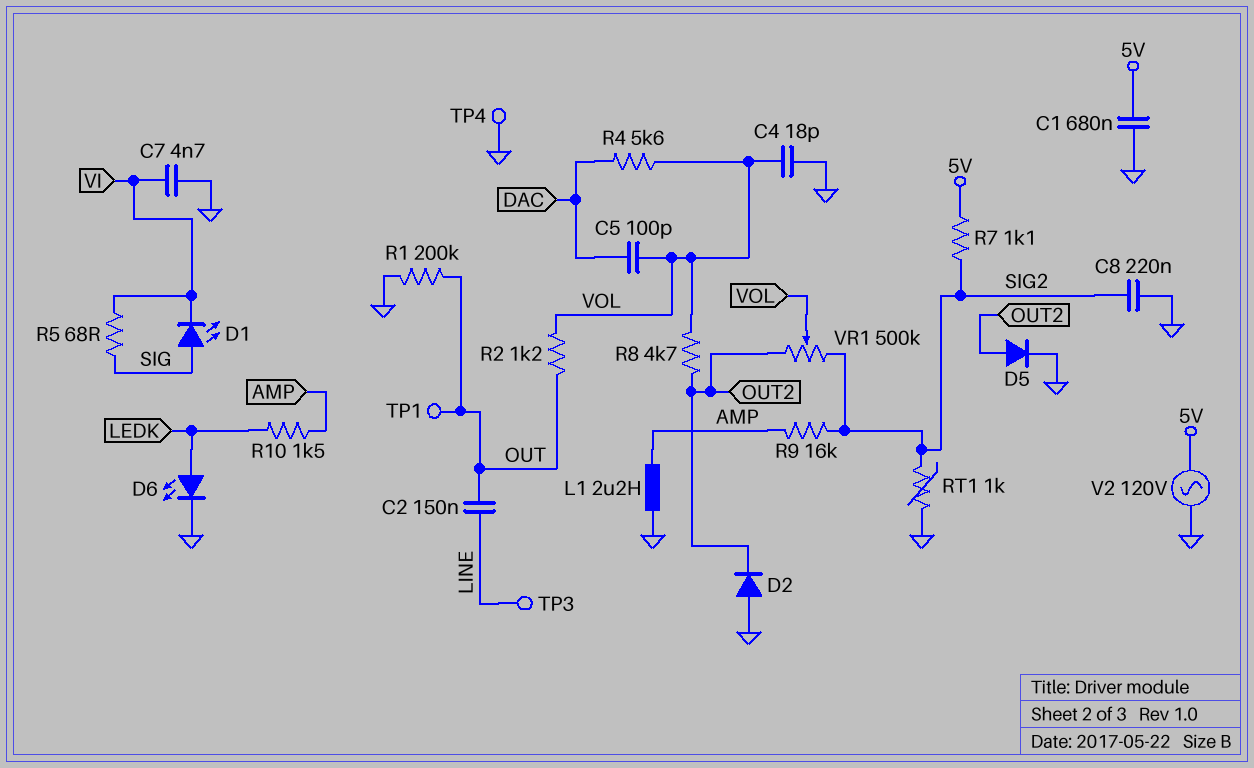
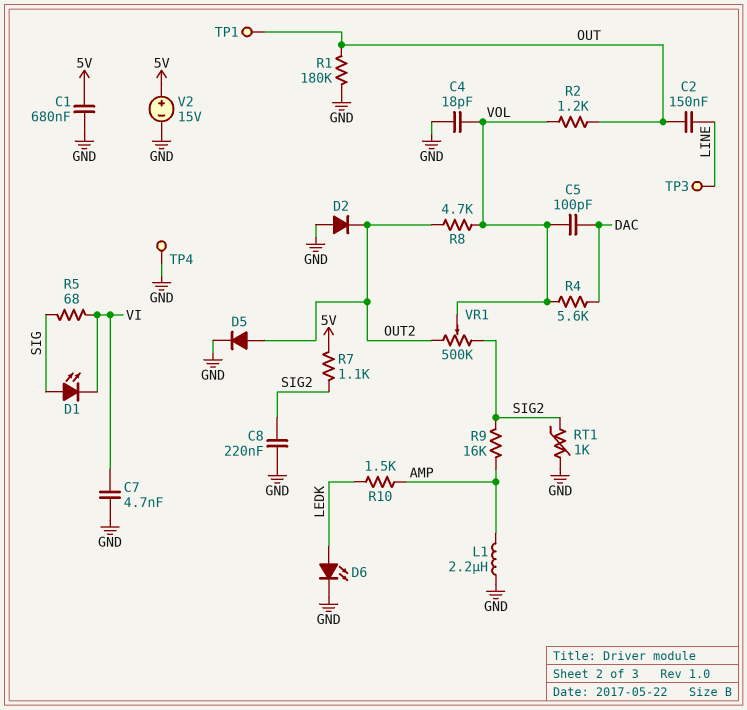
R1: 200k (GND, OUT) -> 180k (GND, OUT)
V2: AC 120V (5V, GND) -> 15V (plus 5V, minus GND)

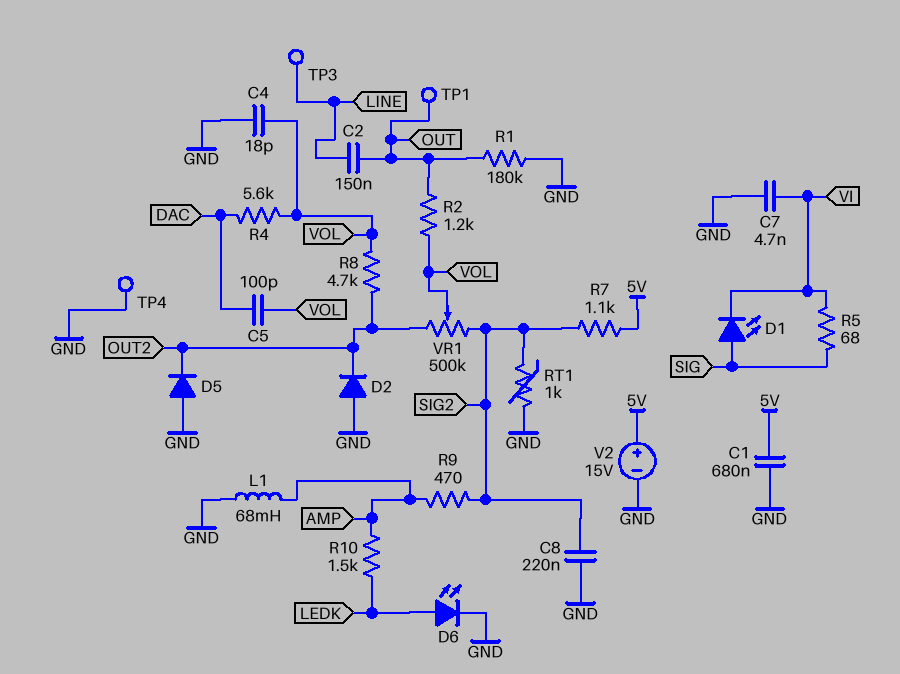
D5: diode (A OUT2, K GND) -> diode (A GND, K OUT2)
L1: 2.2uH (AMP, GND) -> 68mH (AMP, GND)
R9: 16k (AMP, SIG2) -> 470 (AMP, SIG2)

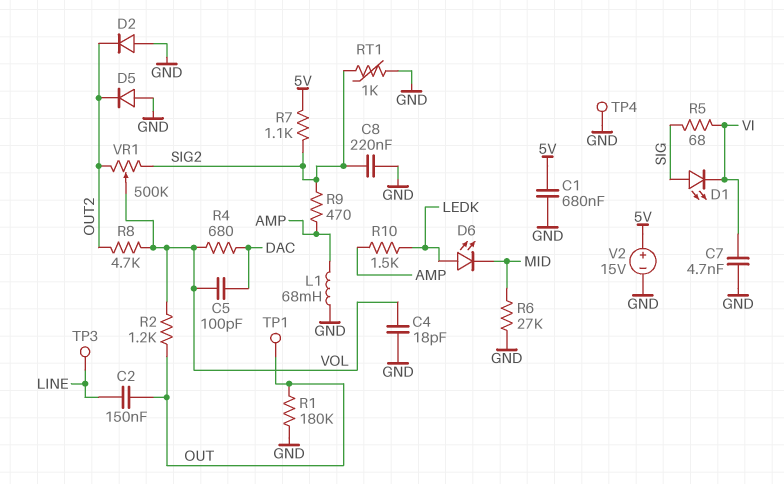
D6: LED (A LEDK, K GND) -> LED (A LEDK, K MID)
R4: 5.6k (DAC, VOL) -> 680 (DAC, VOL)
R6: none -> 27k (GND, MID)

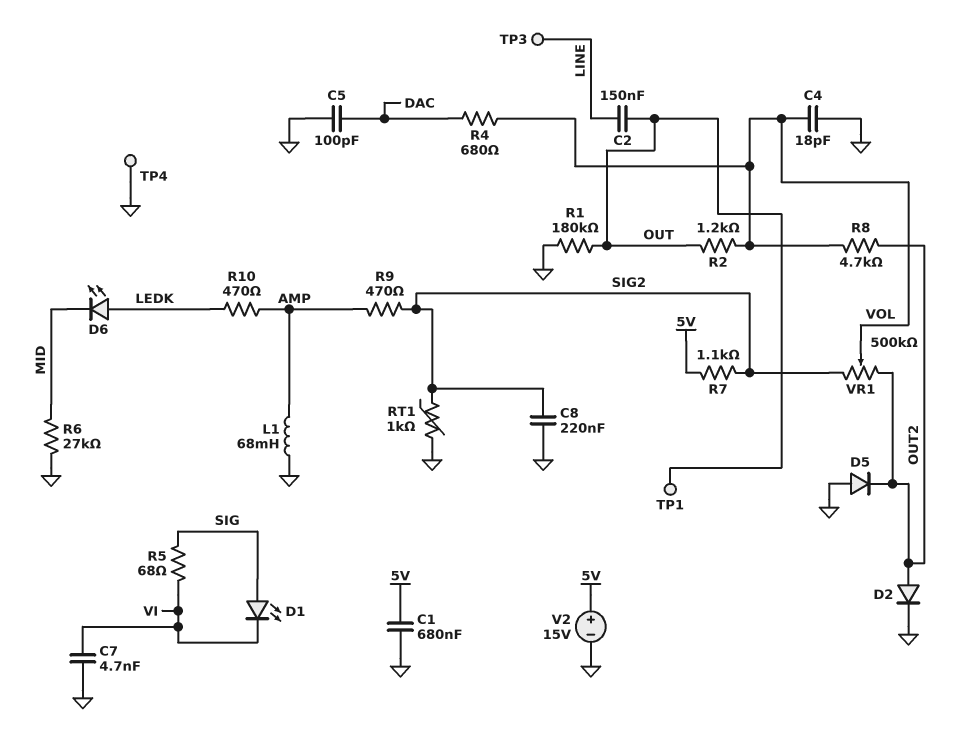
C5: 100pF (DAC, VOL) -> 100pF (DAC, GND)
D2: diode (A GND, K OUT2) -> diode (A OUT2, K GND)
R10: 1.5k (AMP, LEDK) -> 470 (AMP, LEDK)

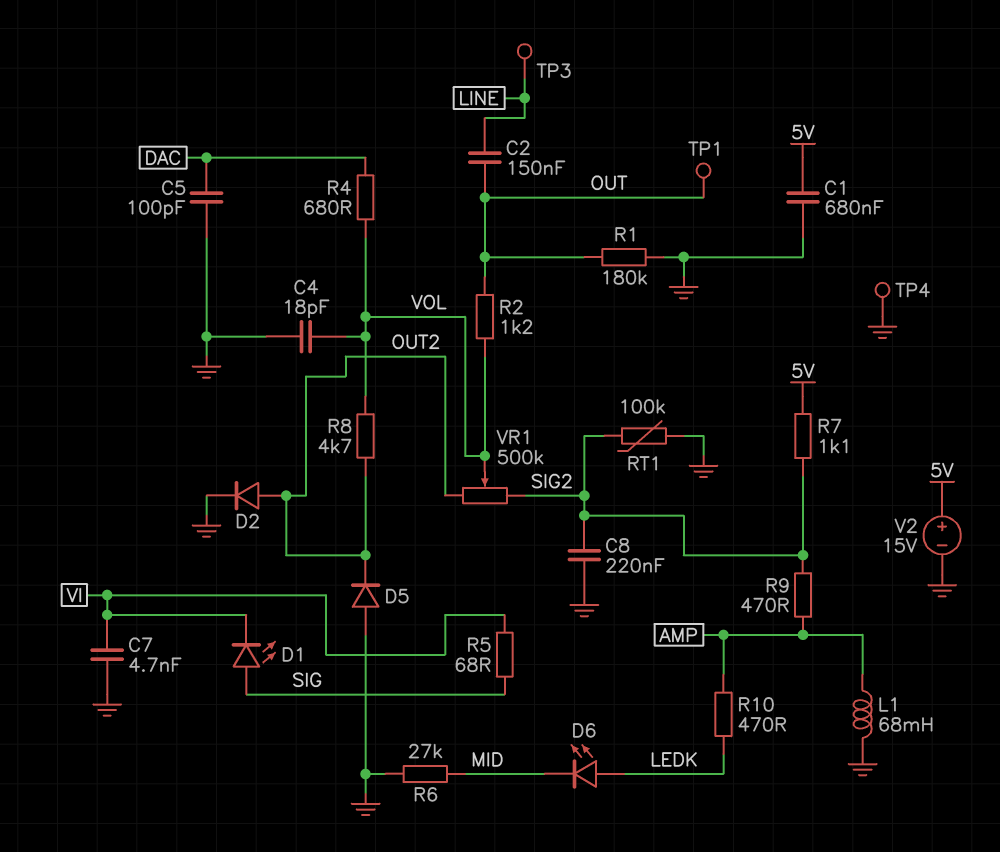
RT1: 1k (GND, SIG2) -> 100k (GND, SIG2)

